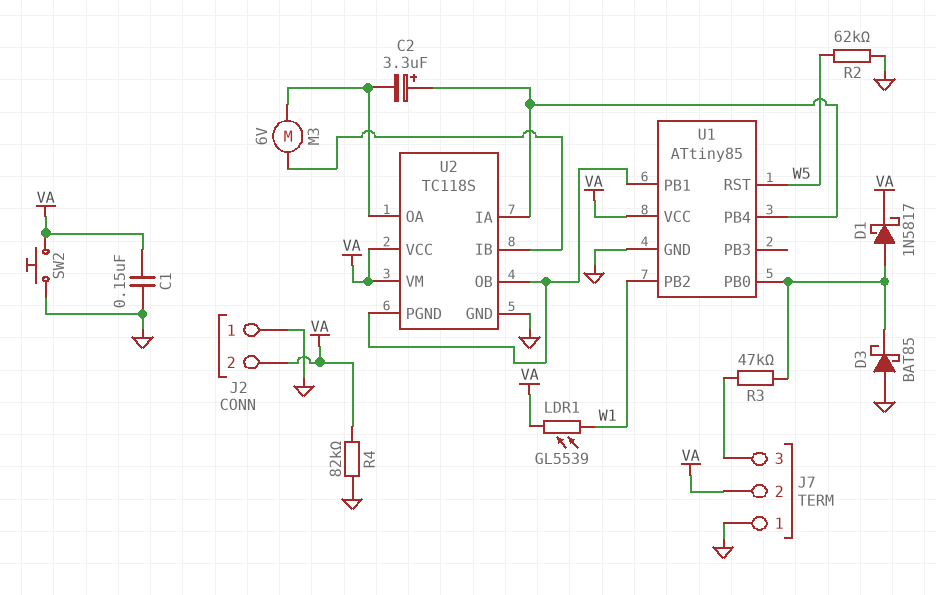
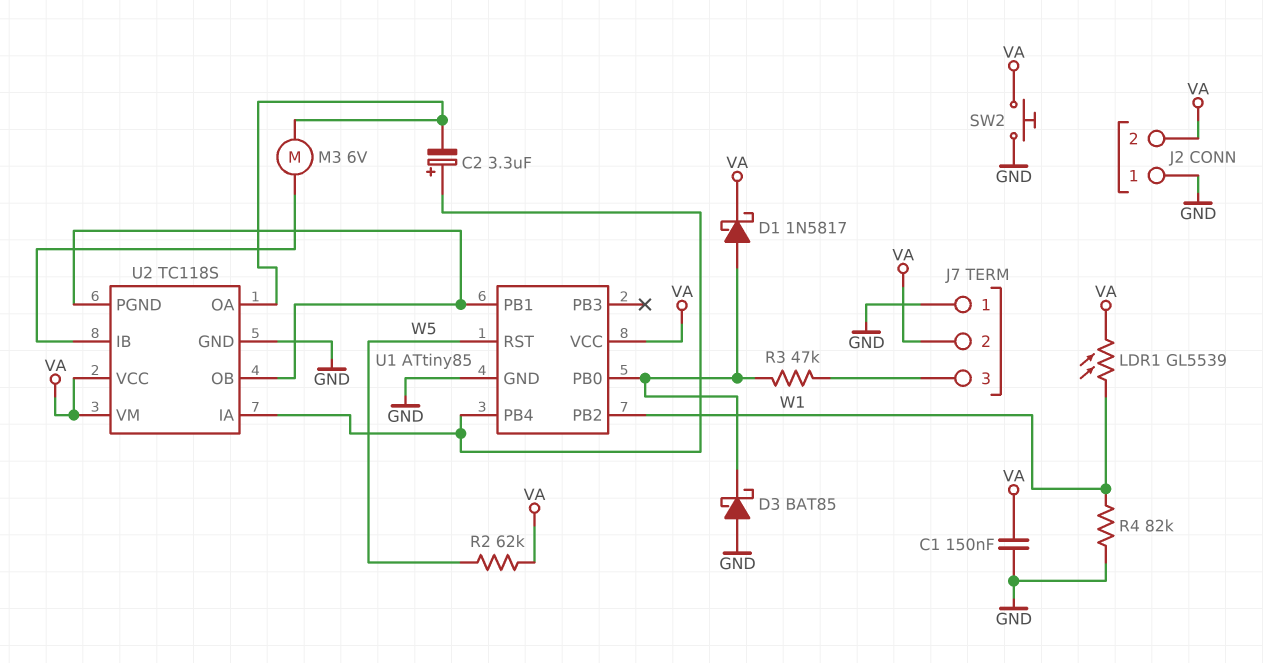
R2: 62k (GND, W5) -> 62k (VA, W5)
R4: 82k (GND, VA) -> 82k (GND, W1)

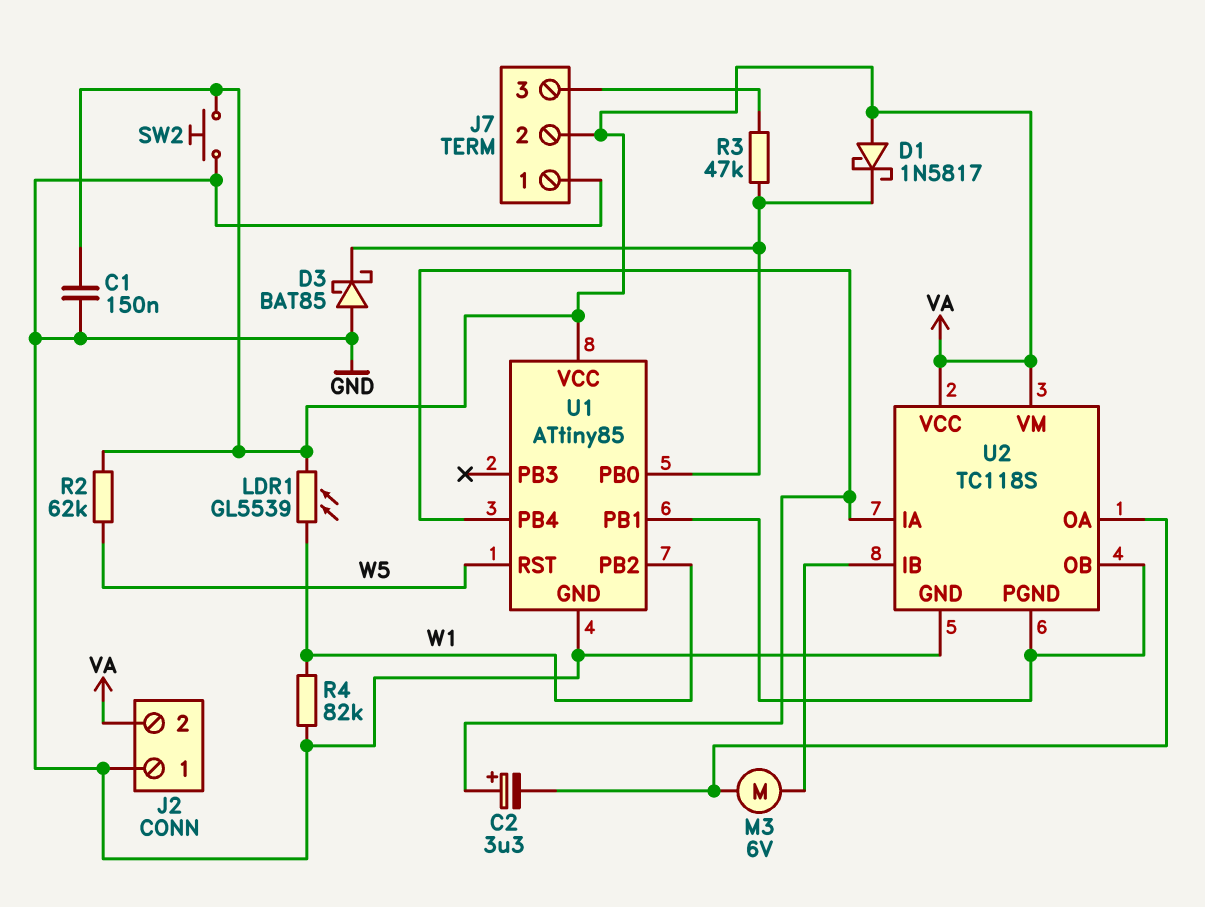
D1: schottky 1N5817 (A U1/PB0, K VA) -> schottky 1N5817 (A VA, K U1/PB0)

